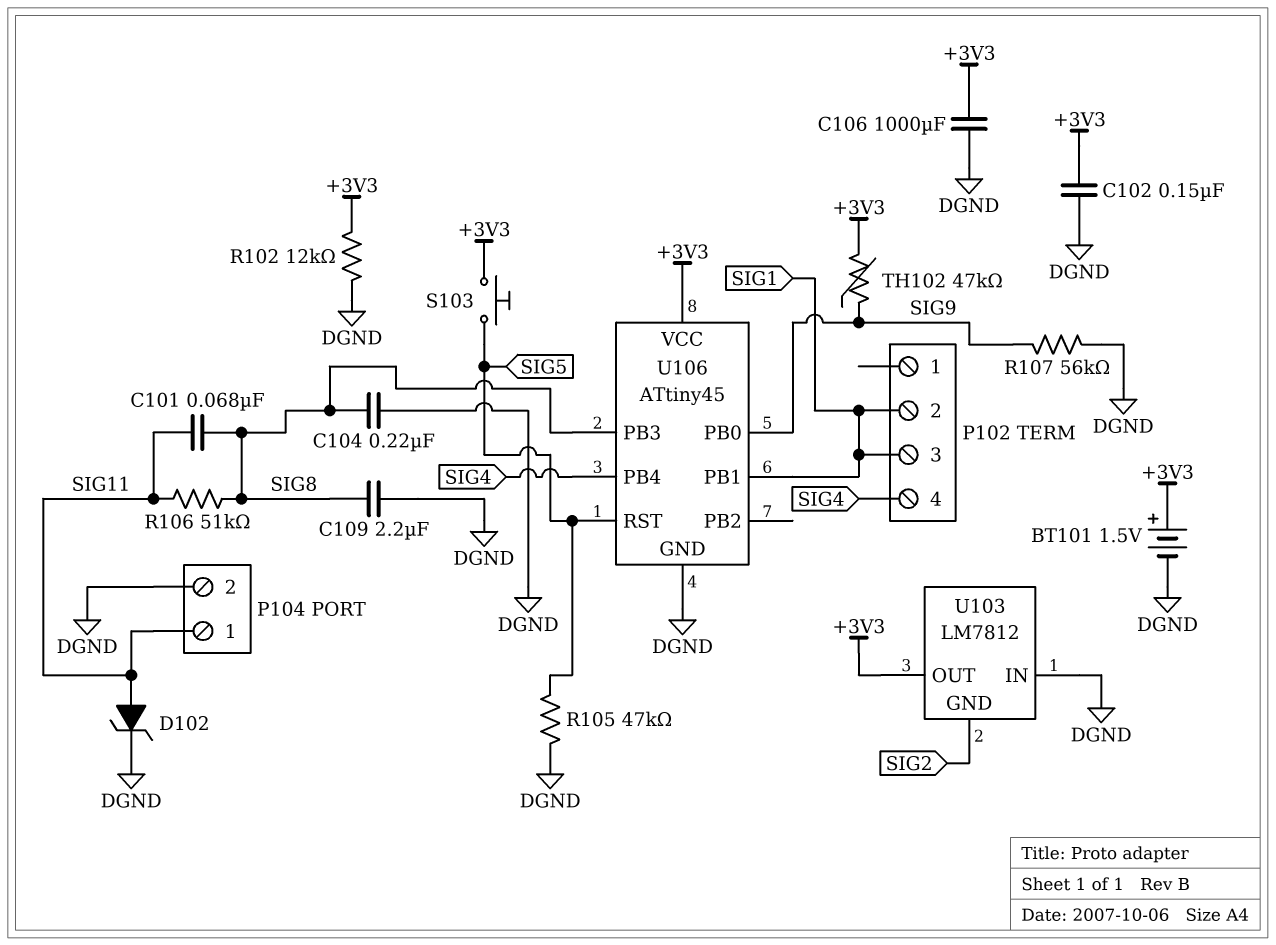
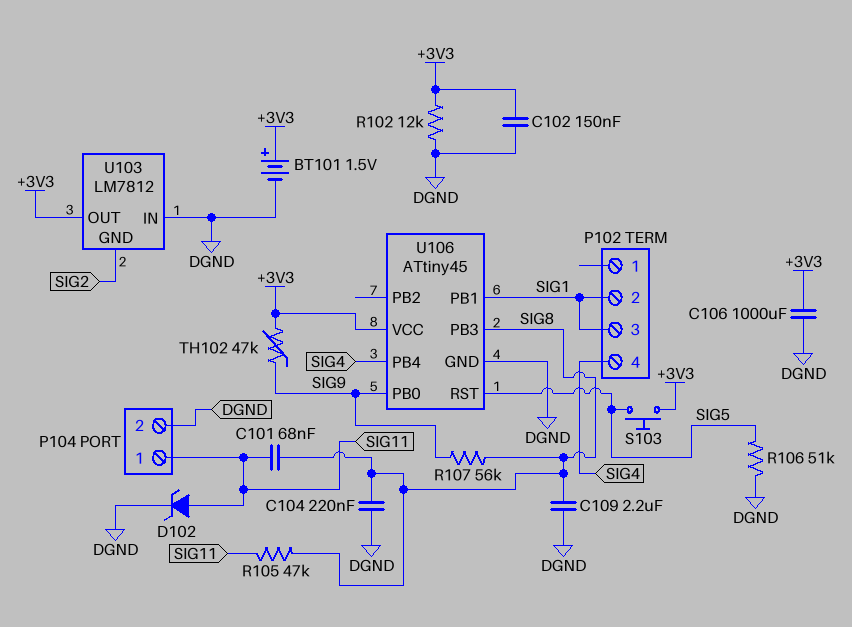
R105: 47k (DGND, SIG5) -> 47k (SIG8, SIG11)
R106: 51k (SIG8, SIG11) -> 51k (DGND, SIG5)
R107: 56k (DGND, SIG9) -> 56k (SIG8, SIG9)

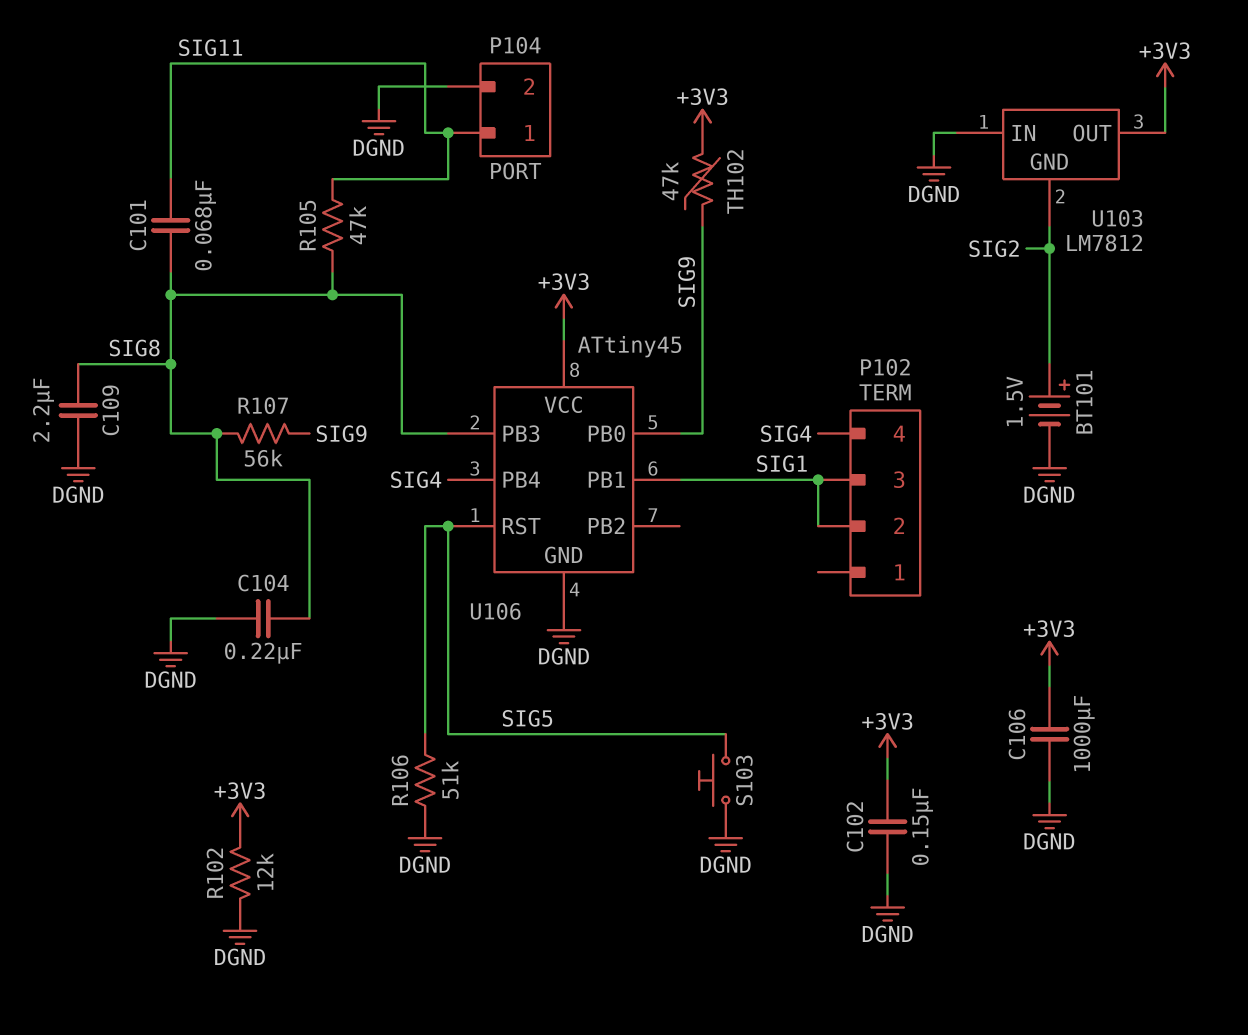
BT101: 1.5V (plus +3V3, minus DGND) -> 1.5V (plus SIG2, minus DGND)
D102: zener (A SIG11, K DGND) -> none
S103: button (+3V3, SIG5) -> button (DGND, SIG5)

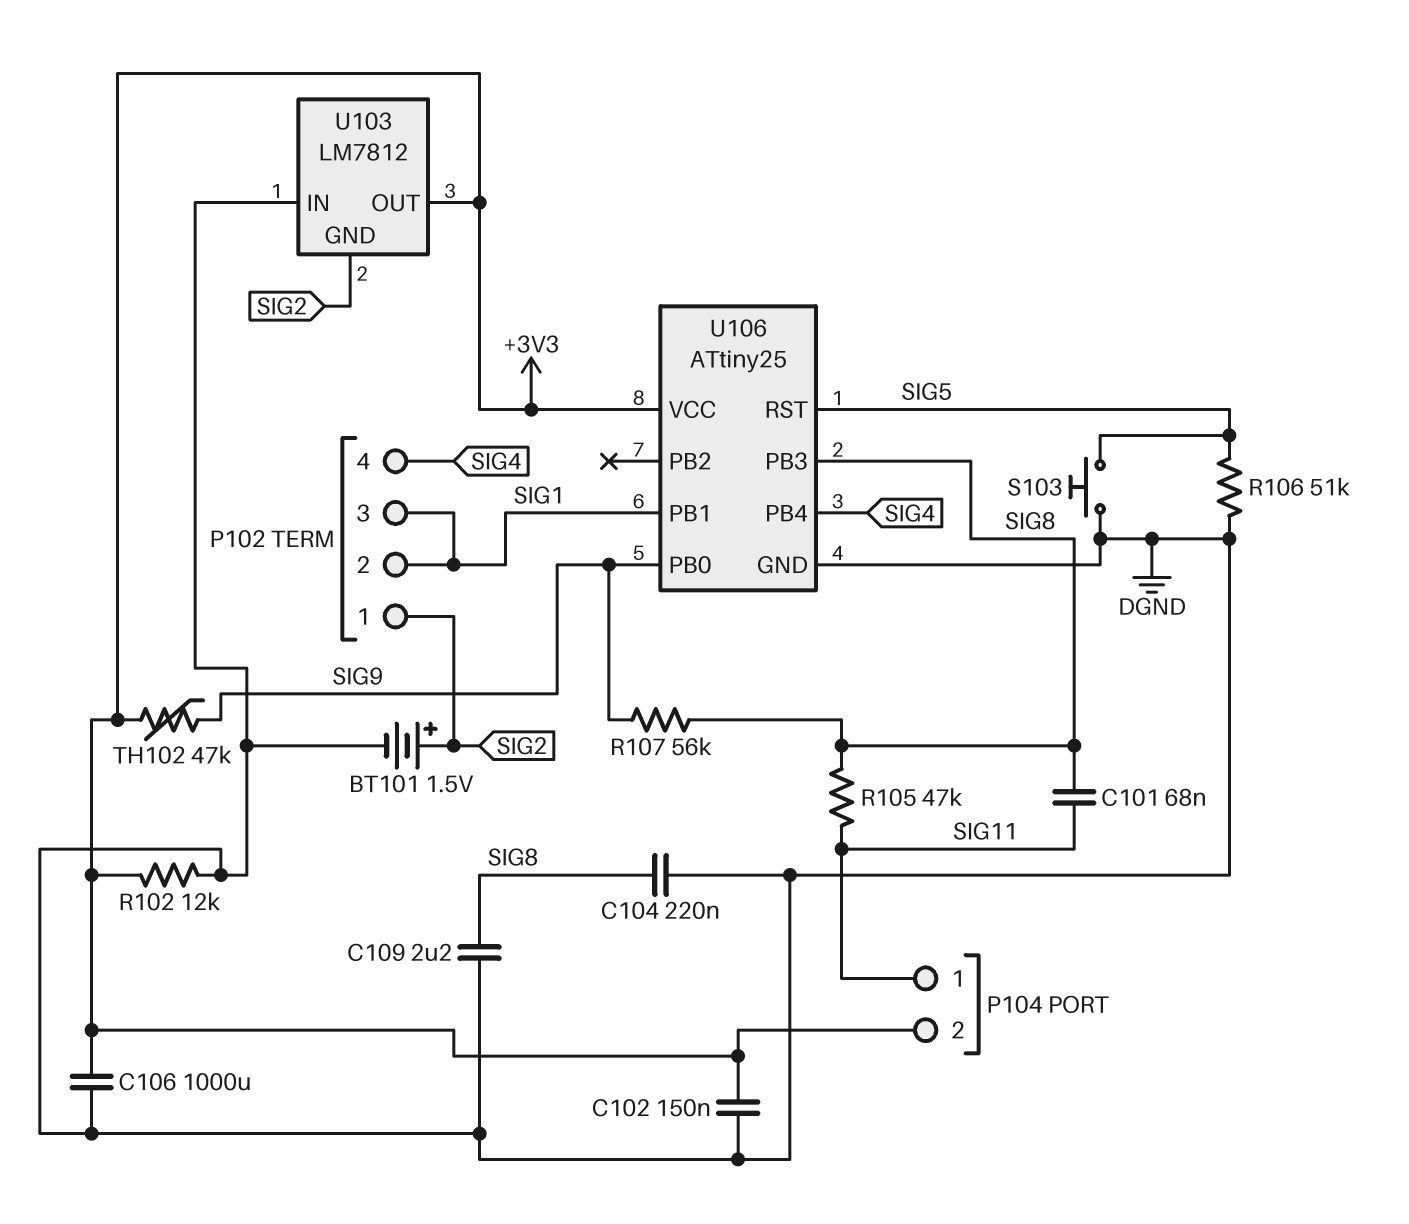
P102 pin 1: none -> SIG2
P104 pin 2: DGND -> +3V3
U106: ATtiny45 -> ATtiny25

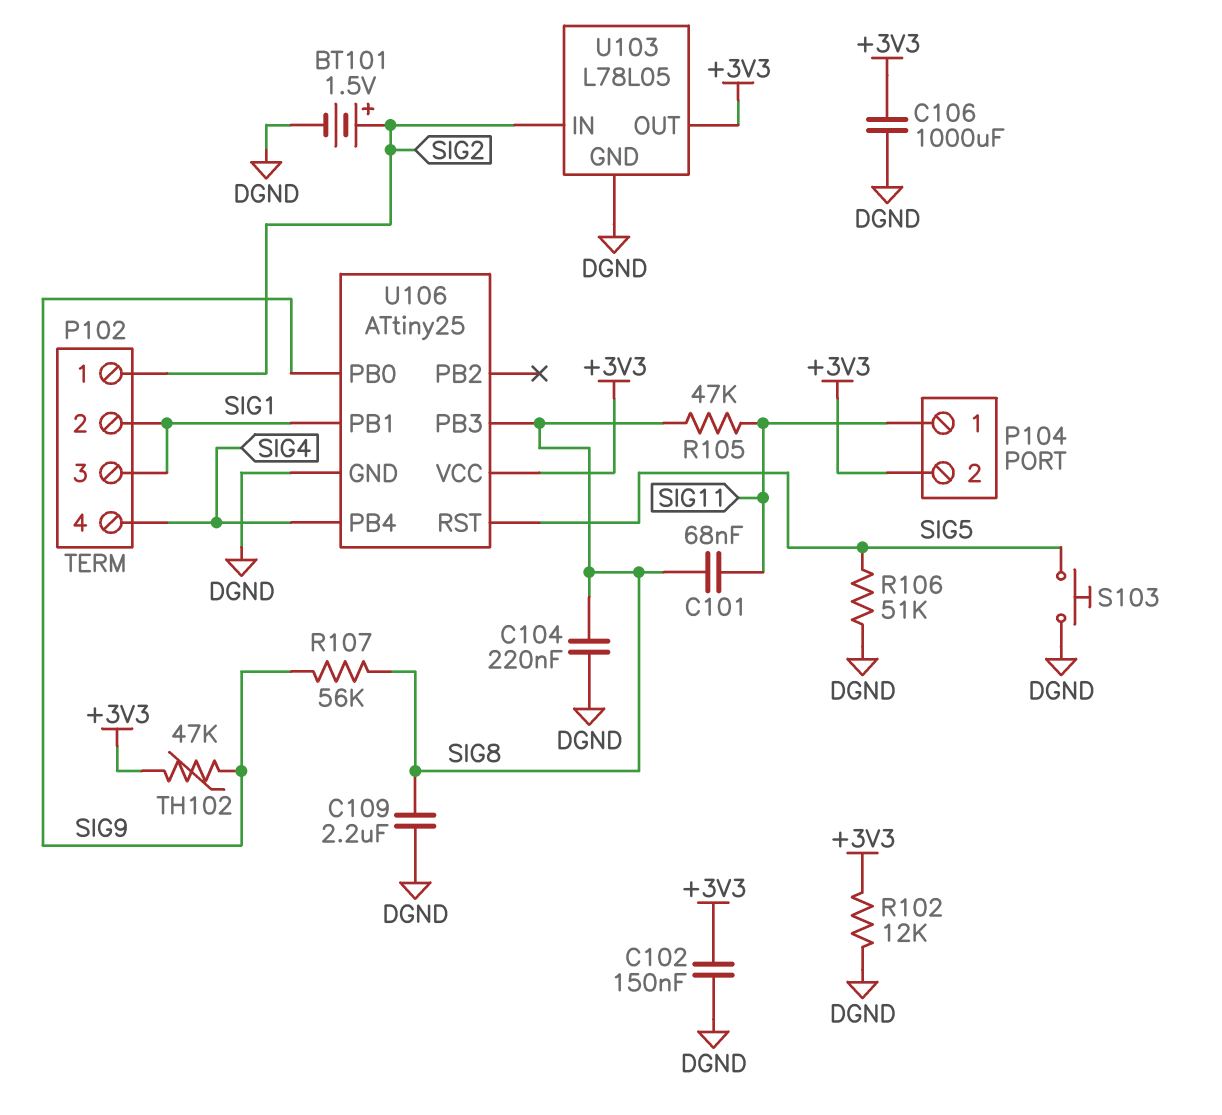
U103: LM7812 -> L78L05
U103 pin GND: SIG2 -> DGND
U103 pin IN: DGND -> SIG2

